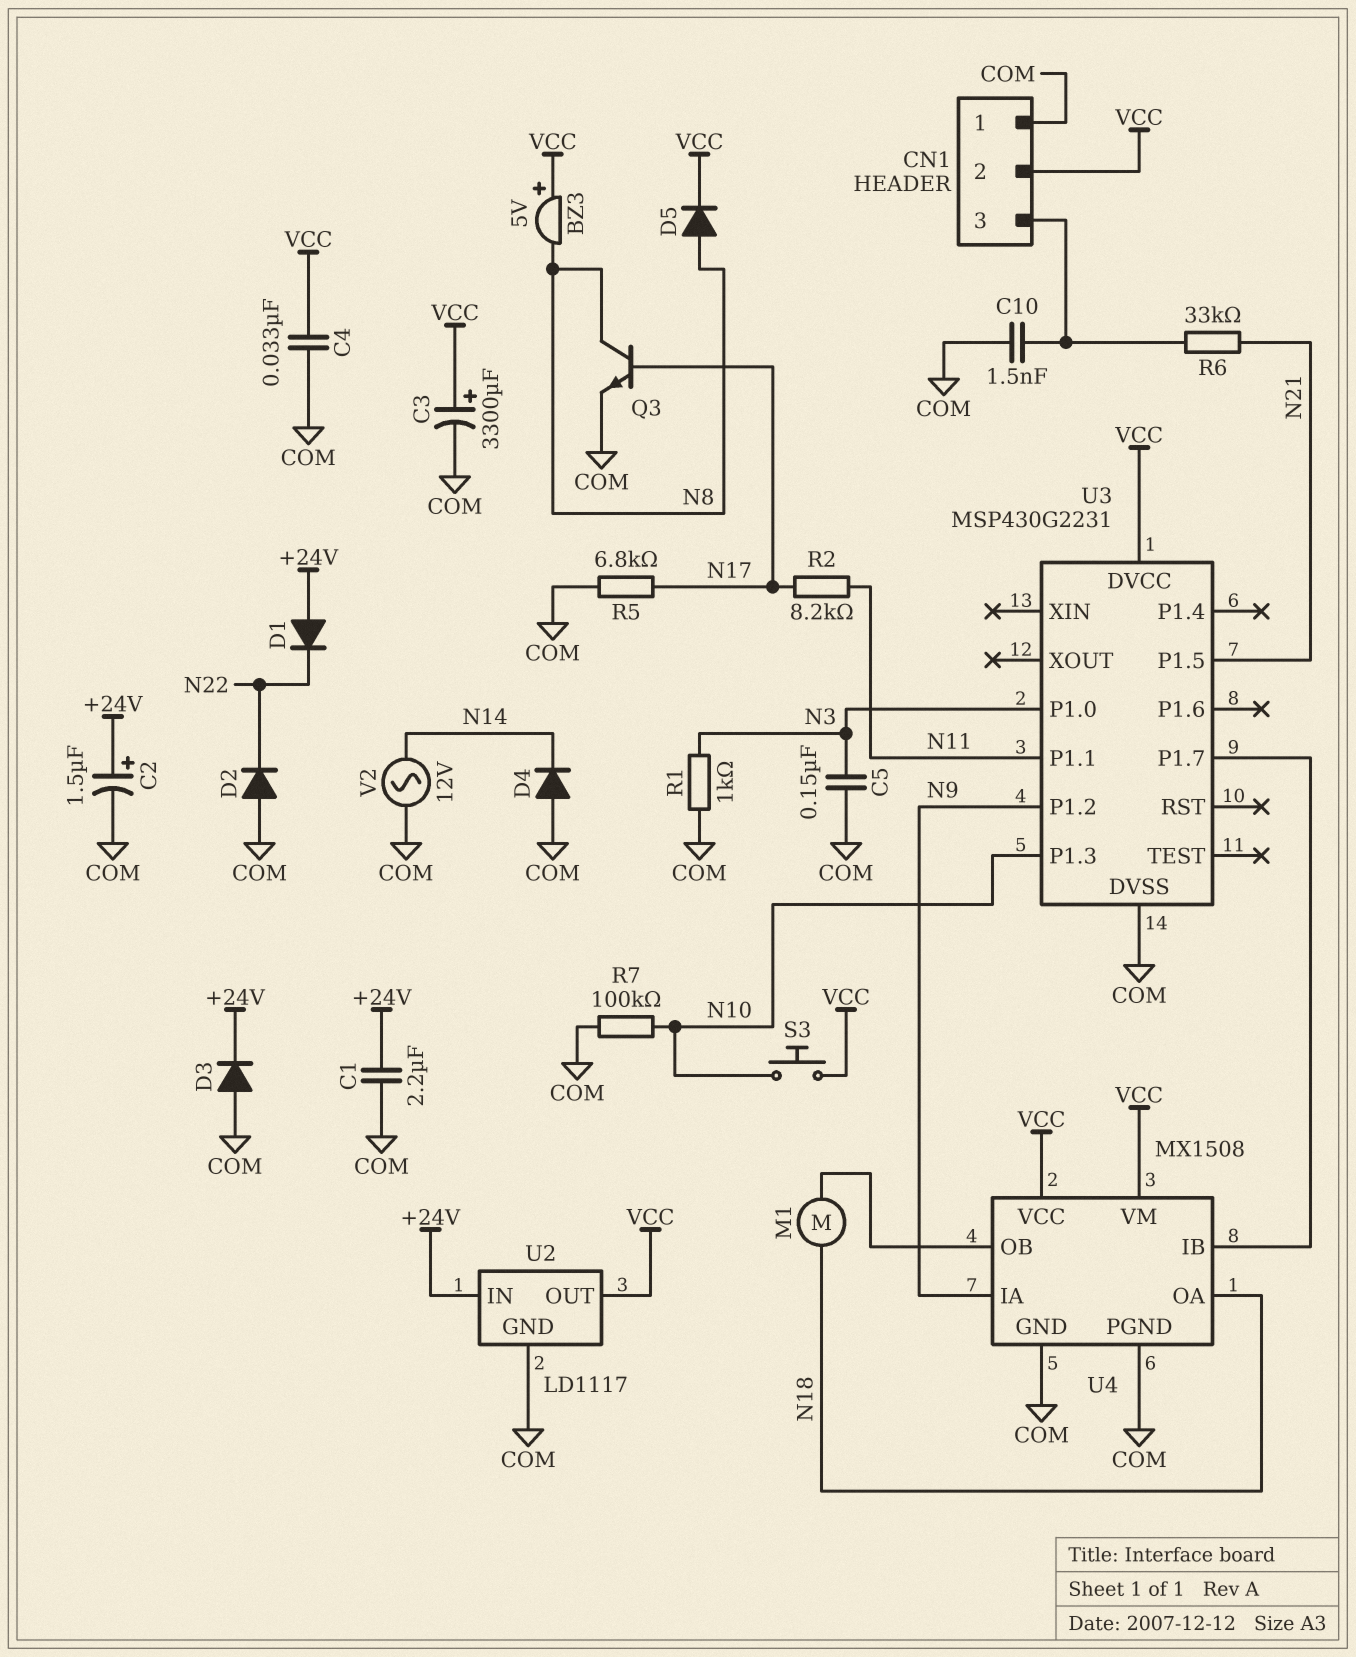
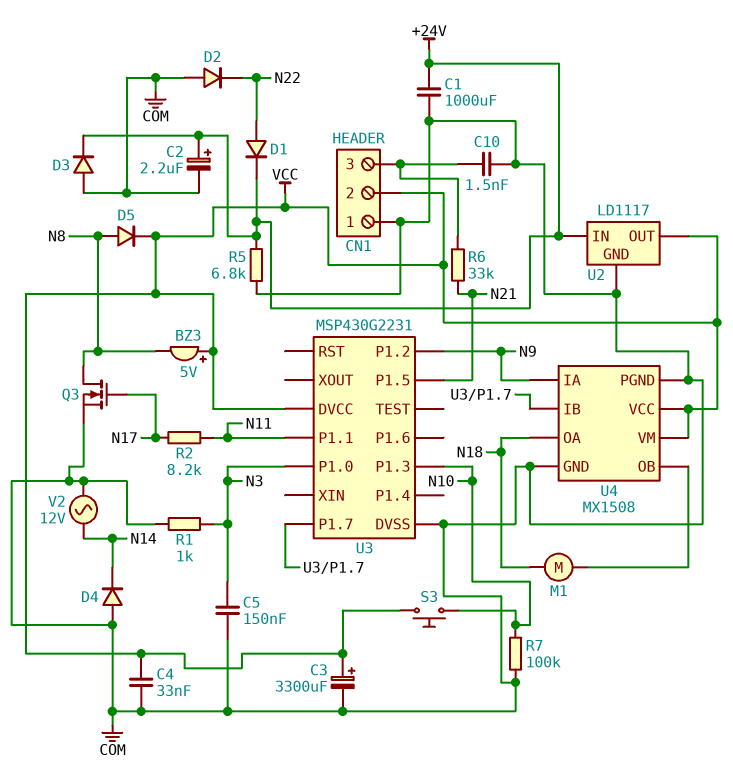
C1: 2.2uF (+24V, COM) -> 1000uF (+24V, COM)
C2: 1.5uF (plus +24V, minus COM) -> 2.2uF (plus +24V, minus COM)
D1: diode (A +24V, K N22) -> diode (A N22, K +24V)
Q3: NPN (B N17, C N8, E COM) -> NMOS (G N17, D N8, S COM)
R5: 6.8k (COM, N17) -> 6.8k (+24V, COM)

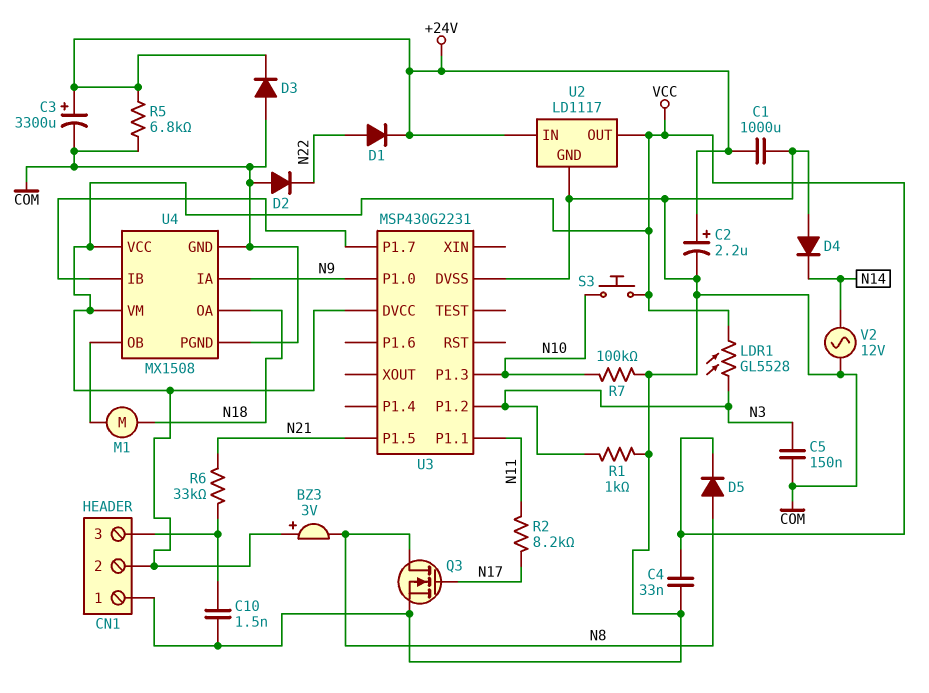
BZ3: buzzer 5V (plus VCC, minus N8) -> buzzer 3V (plus VCC, minus N8)
C3: 3300uF (plus VCC, minus COM) -> 3300uF (plus +24V, minus COM)
LDR1: none -> GL5528 (N3, VCC)
U3 pin P1.0: N3 -> N9
U3 pin P1.2: N9 -> N3

